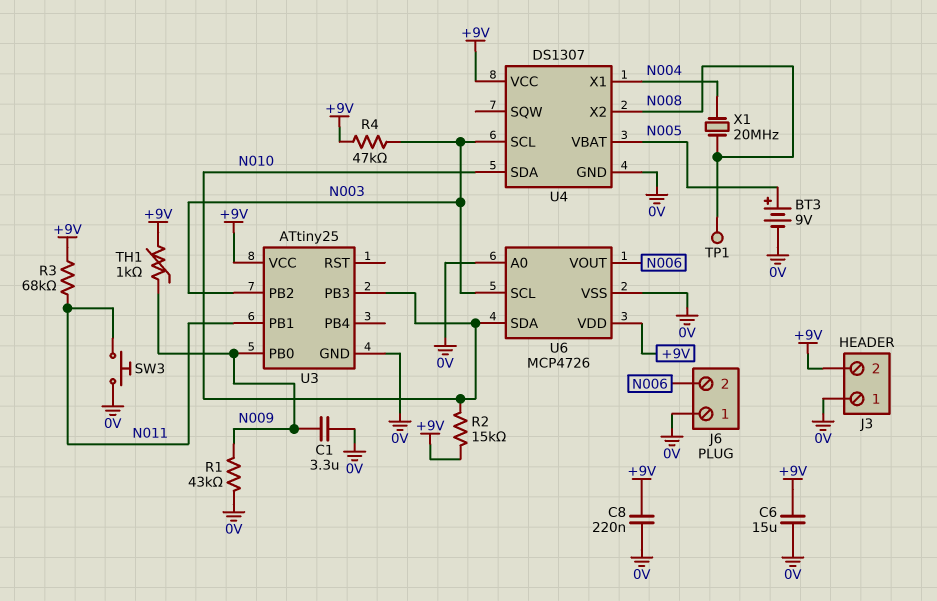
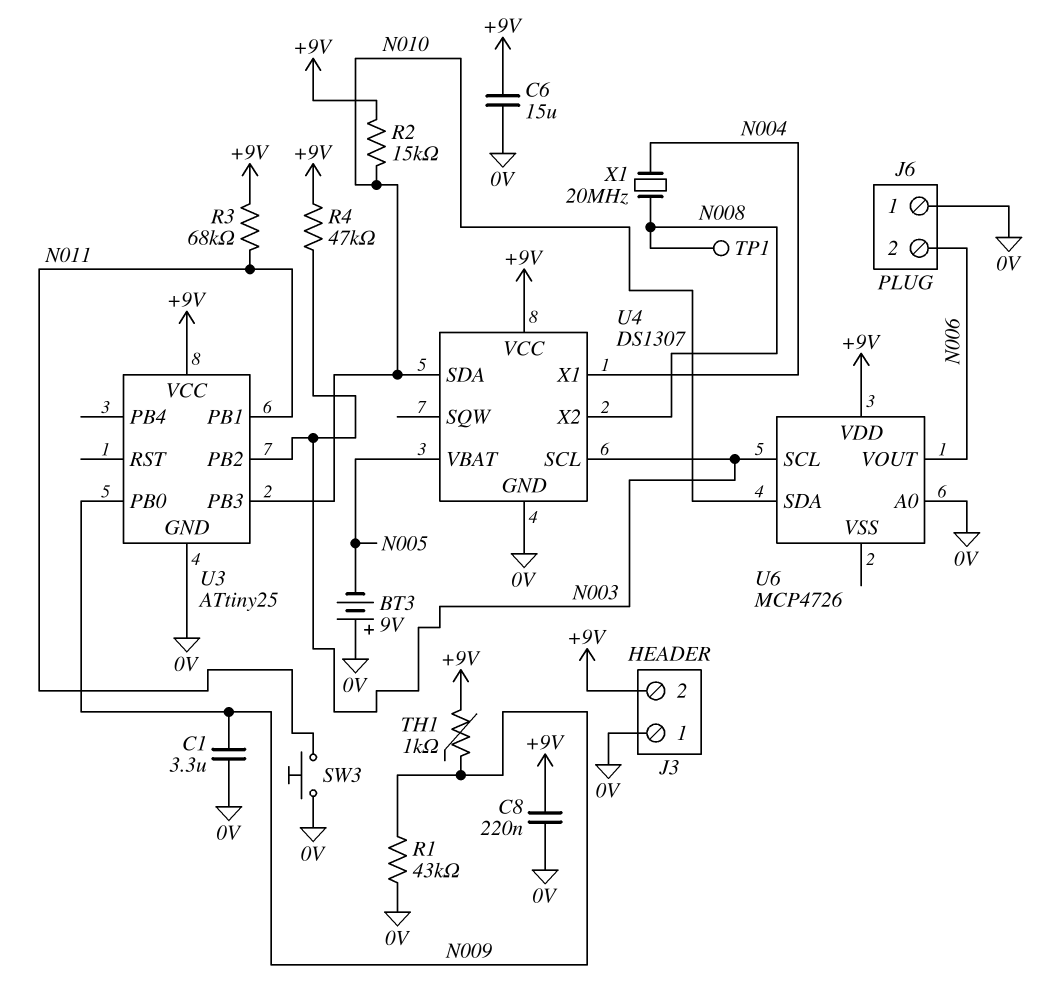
BT3: 9V (plus N005, minus 0V) -> 9V (plus 0V, minus N005)
U6 pin VSS: 0V -> none

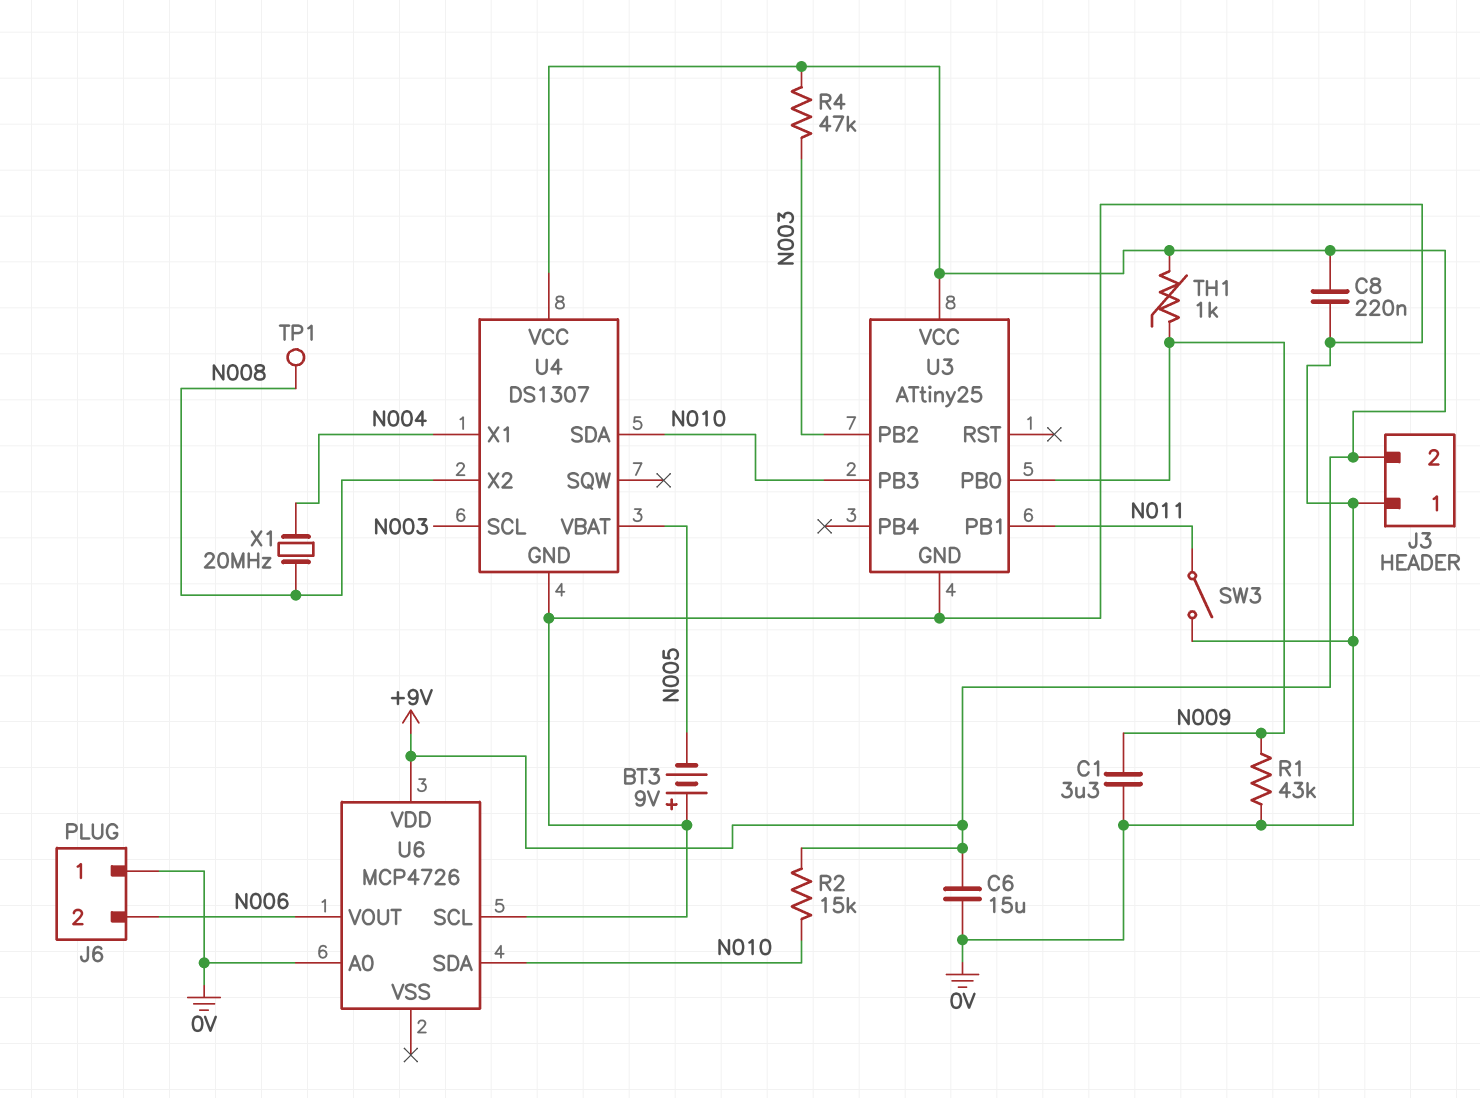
R3: 68k (+9V, N011) -> none
SW3: button (0V, N011) -> switch (0V, N011)
U6 pin SCL: N003 -> 0V

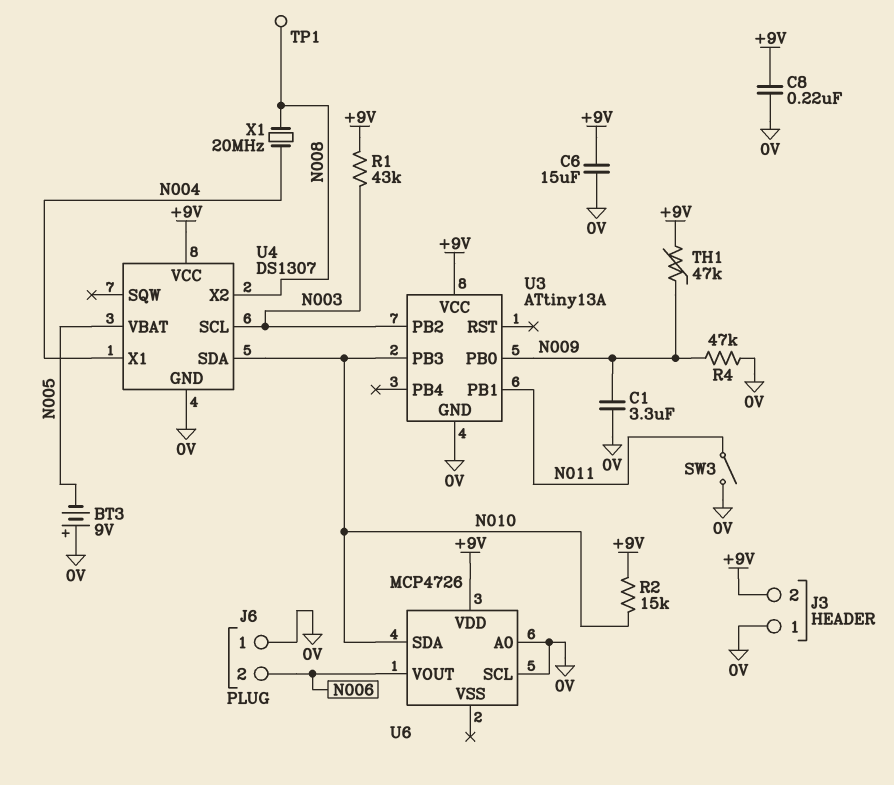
R1: 43k (0V, N009) -> 43k (+9V, N003)
R4: 47k (+9V, N003) -> 47k (0V, N009)
TH1: 1k (+9V, N009) -> 47k (+9V, N009)
U3: ATtiny25 -> ATtiny13A

